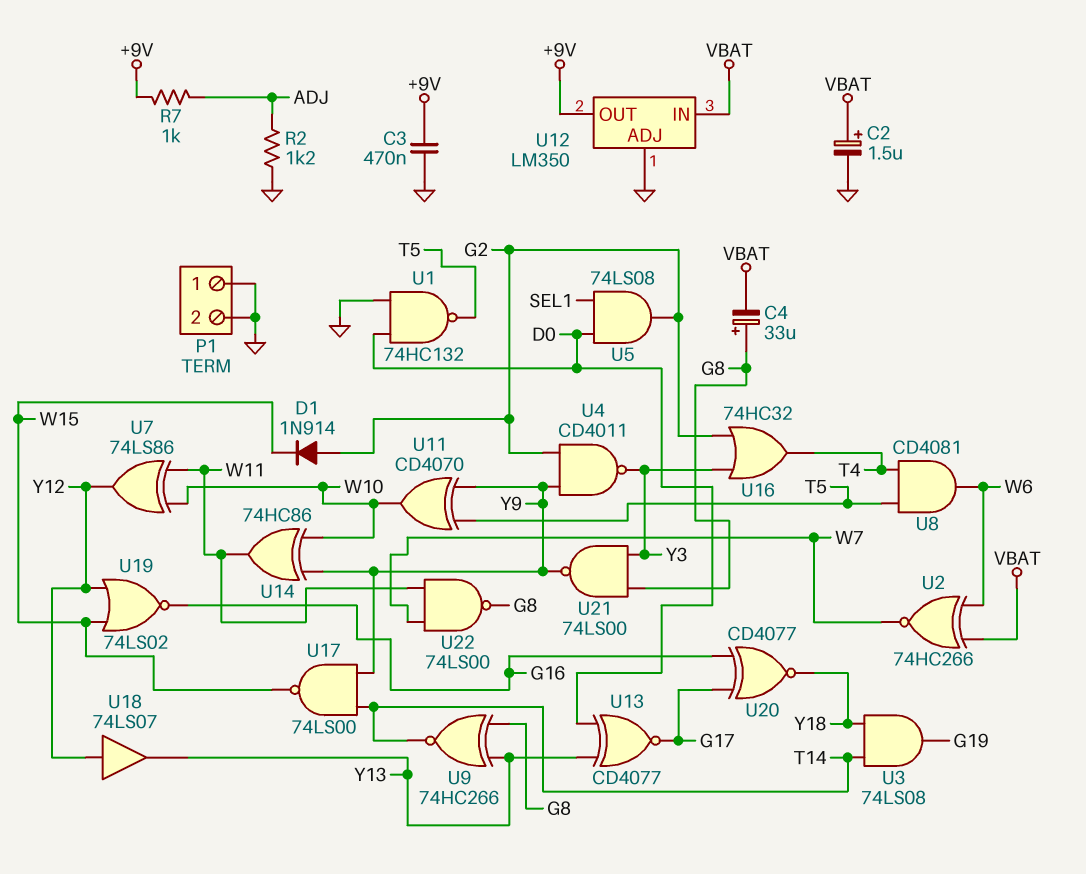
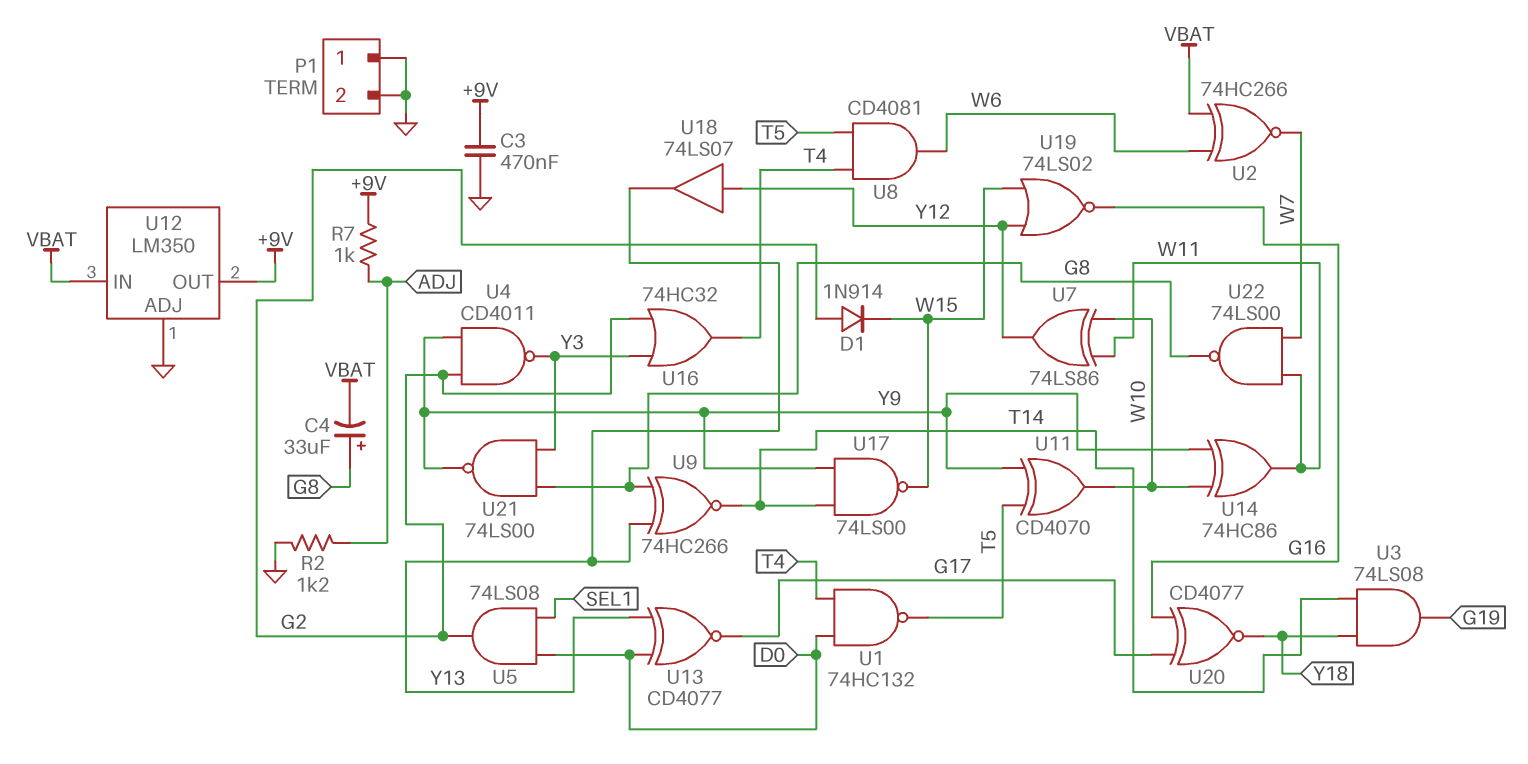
C2: 1.5uF (plus VBAT, minus GND) -> none
U1: NAND 74HC132 (in D0, in GND, out T5) -> NAND 74HC132 (in D0, in T4, out T5)

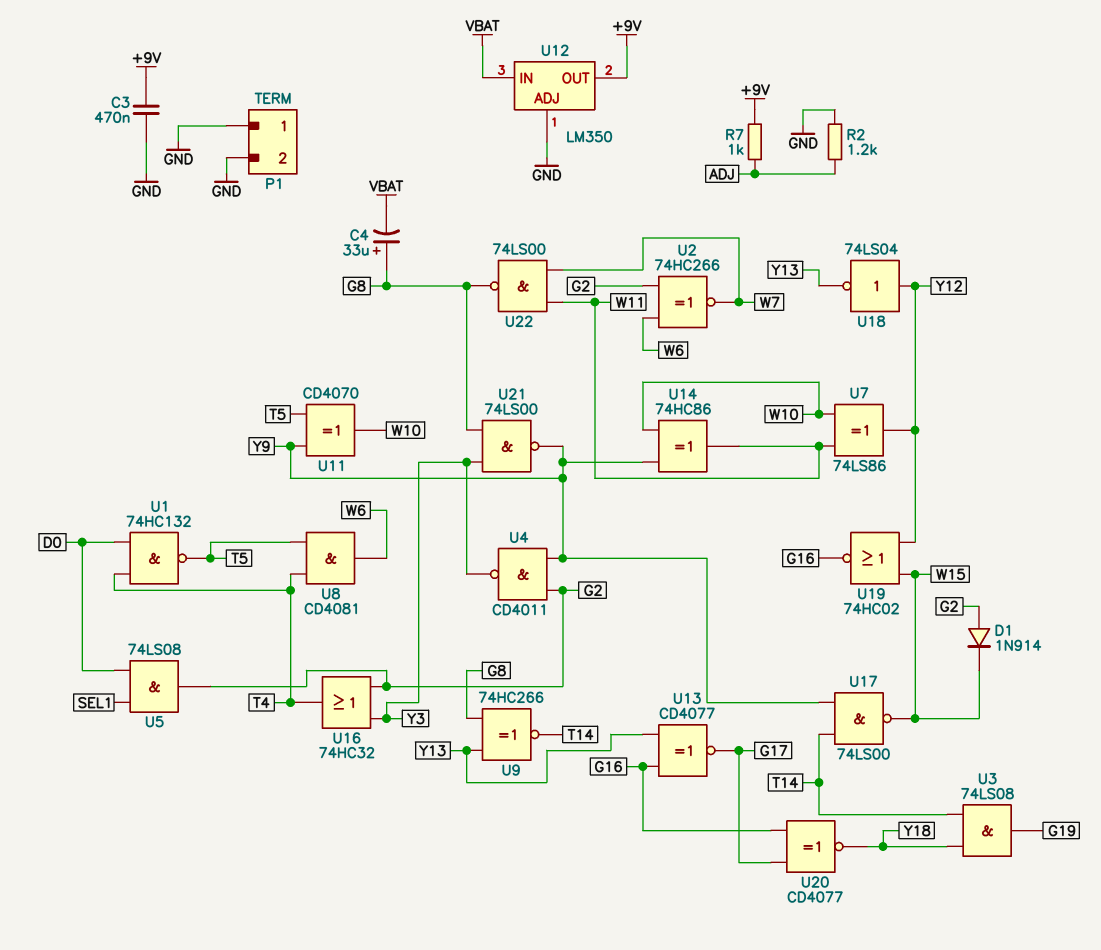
U2: XNOR 74HC266 (in VBAT, in W6, out W7) -> XNOR 74HC266 (in G2, in W6, out W7)
U13: XNOR CD4077 (in D0, in Y13, out G17) -> XNOR CD4077 (in G16, in Y13, out G17)
U18: buffer 74LS07 (in Y12, out Y13) -> NOT 74LS04 (in Y12, out Y13)
U19: NOR 74LS02 (in W15, in Y12, out G16) -> NOR 74HC02 (in W15, in Y12, out G16)

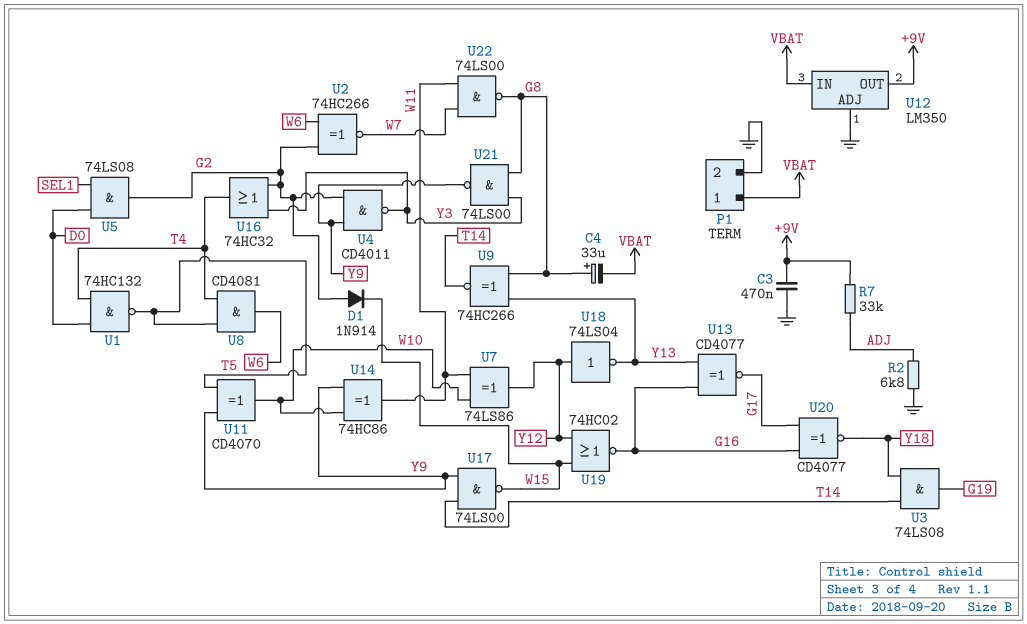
P1 pin 1: GND -> VBAT
R2: 1.2k (ADJ, GND) -> 6.8k (ADJ, GND)
R7: 1k (+9V, ADJ) -> 33k (+9V, ADJ)

